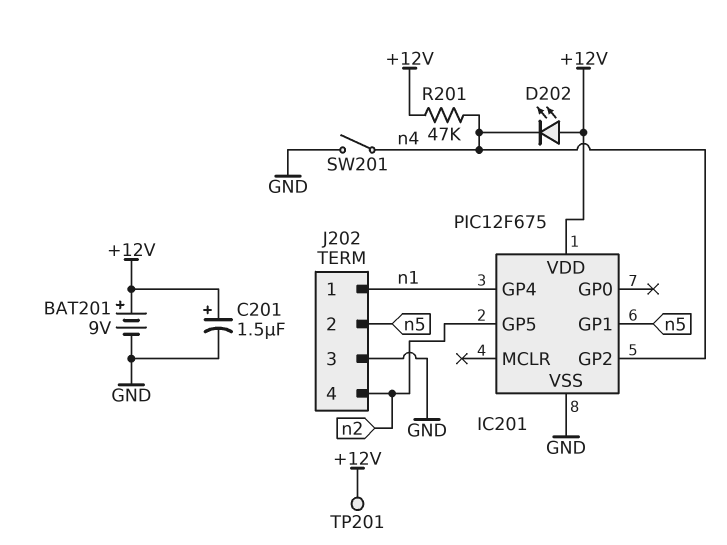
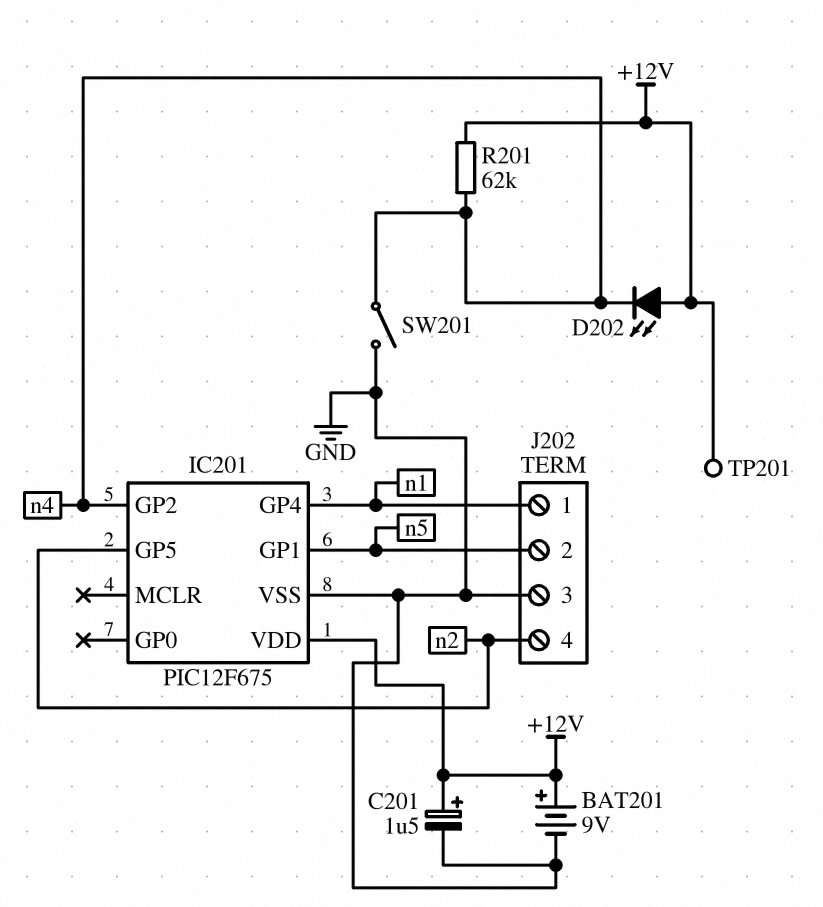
R201: 47k (+12V, n4) -> 62k (+12V, n4)

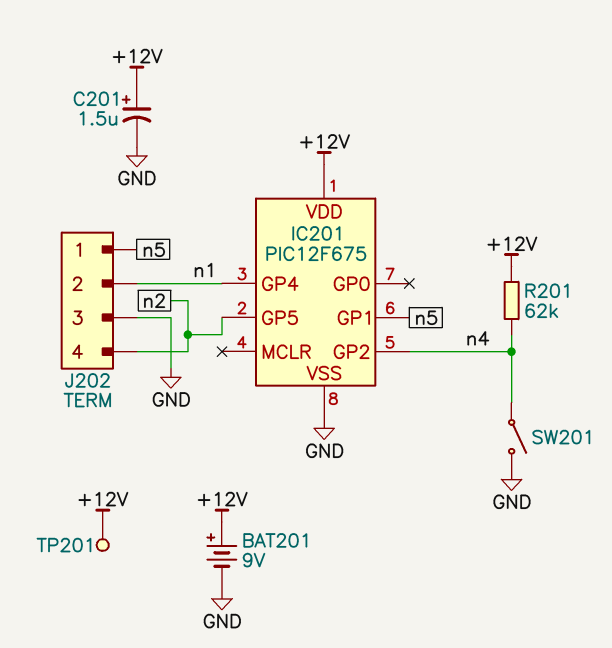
D202: LED (A +12V, K n4) -> none
J202 pin 1: n1 -> n5
J202 pin 2: n5 -> n1

